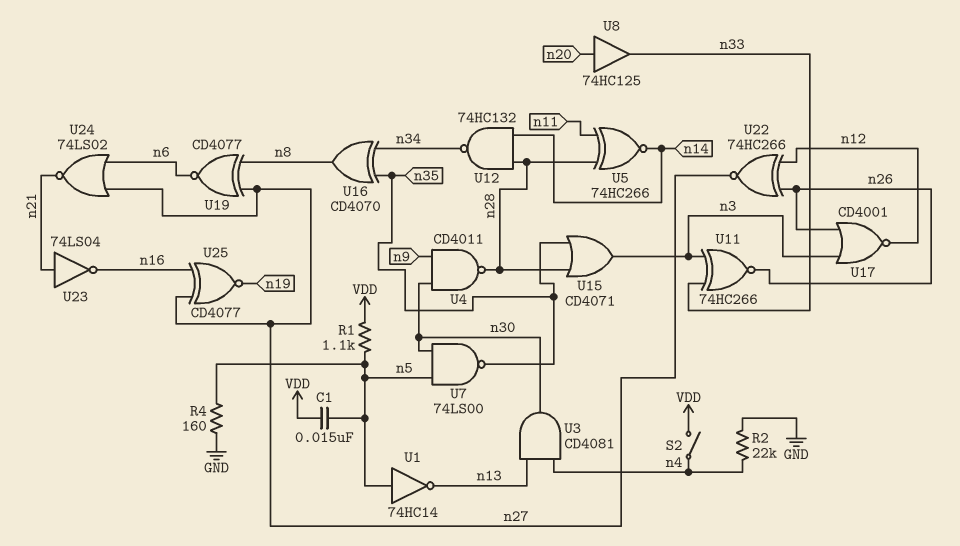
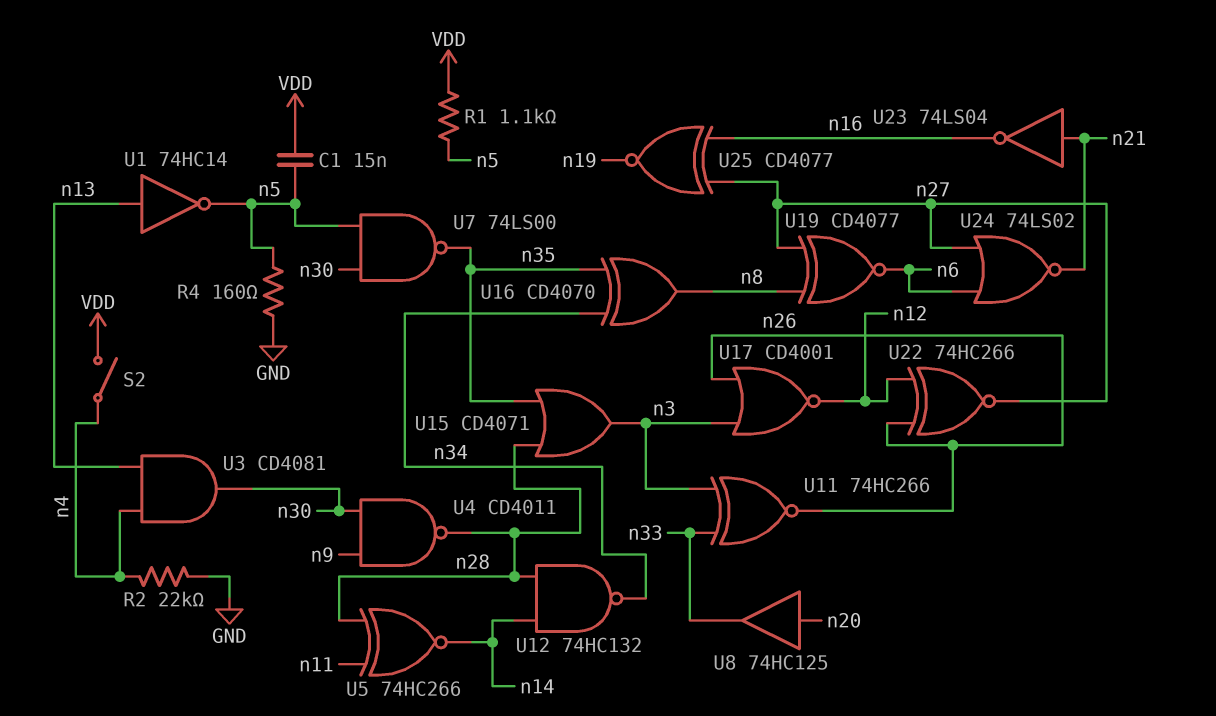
U1: NOT 74HC14 (in n5, out n13) -> NOT 74HC14 (in n13, out n5)

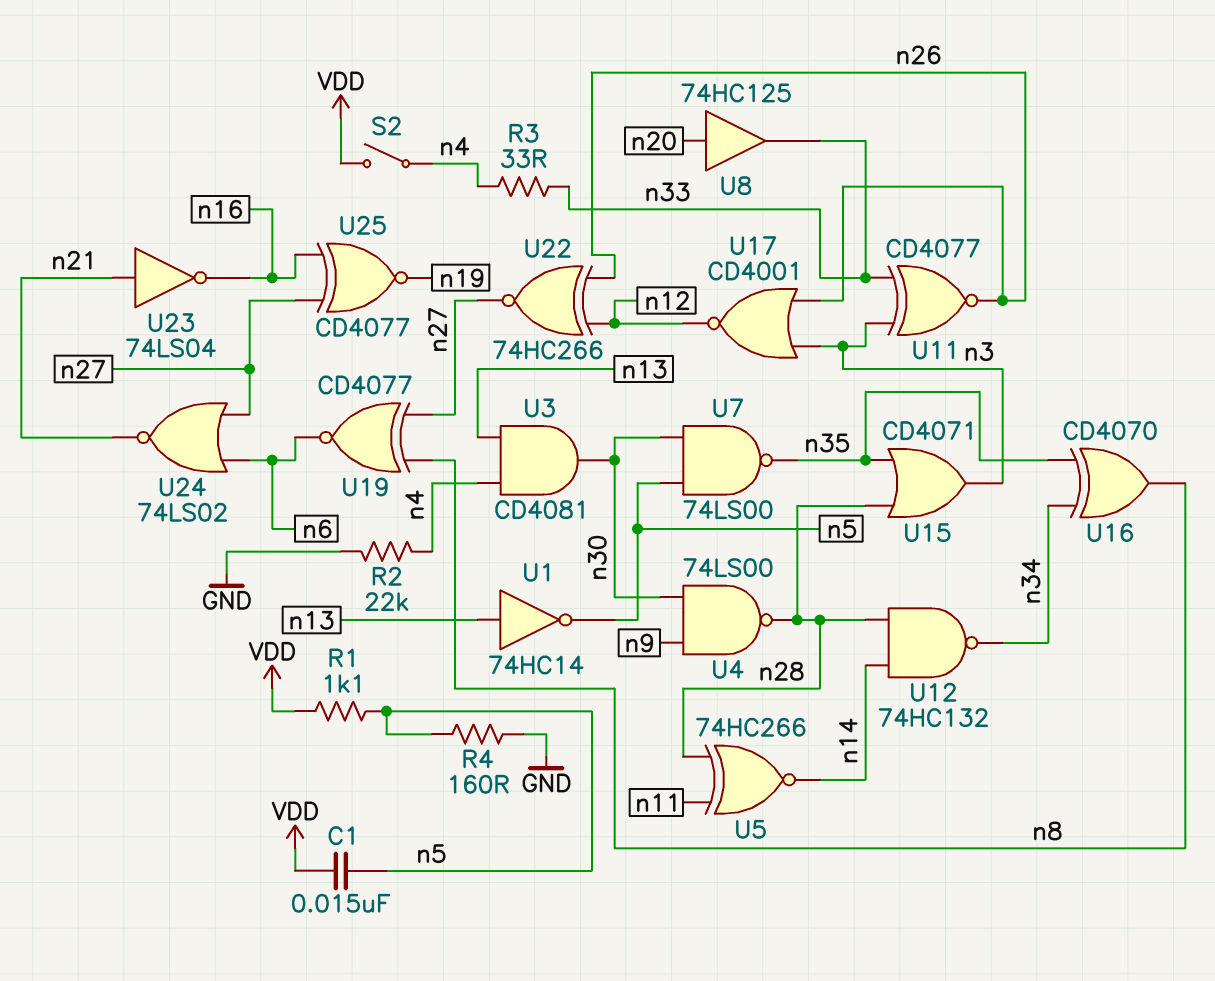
R3: none -> 33 (n4, n33)
U4: NAND CD4011 (in n9, in n30, out n28) -> NAND 74LS00 (in n9, in n30, out n28)
U11: XNOR 74HC266 (in n3, in n33, out n26) -> XNOR CD4077 (in n3, in n33, out n26)

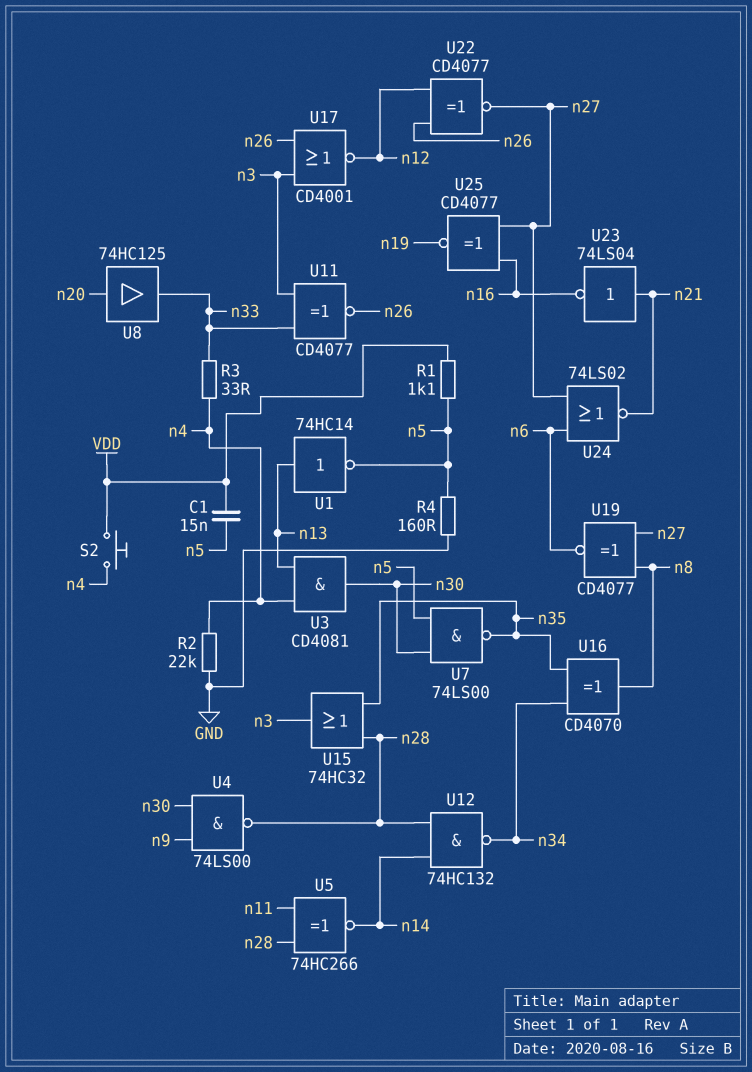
S2: switch (VDD, n4) -> button (VDD, n4)
U15: OR CD4071 (in n28, in n35, out n3) -> OR 74HC32 (in n28, in n35, out n3)
U22: XNOR 74HC266 (in n12, in n26, out n27) -> XNOR CD4077 (in n12, in n26, out n27)

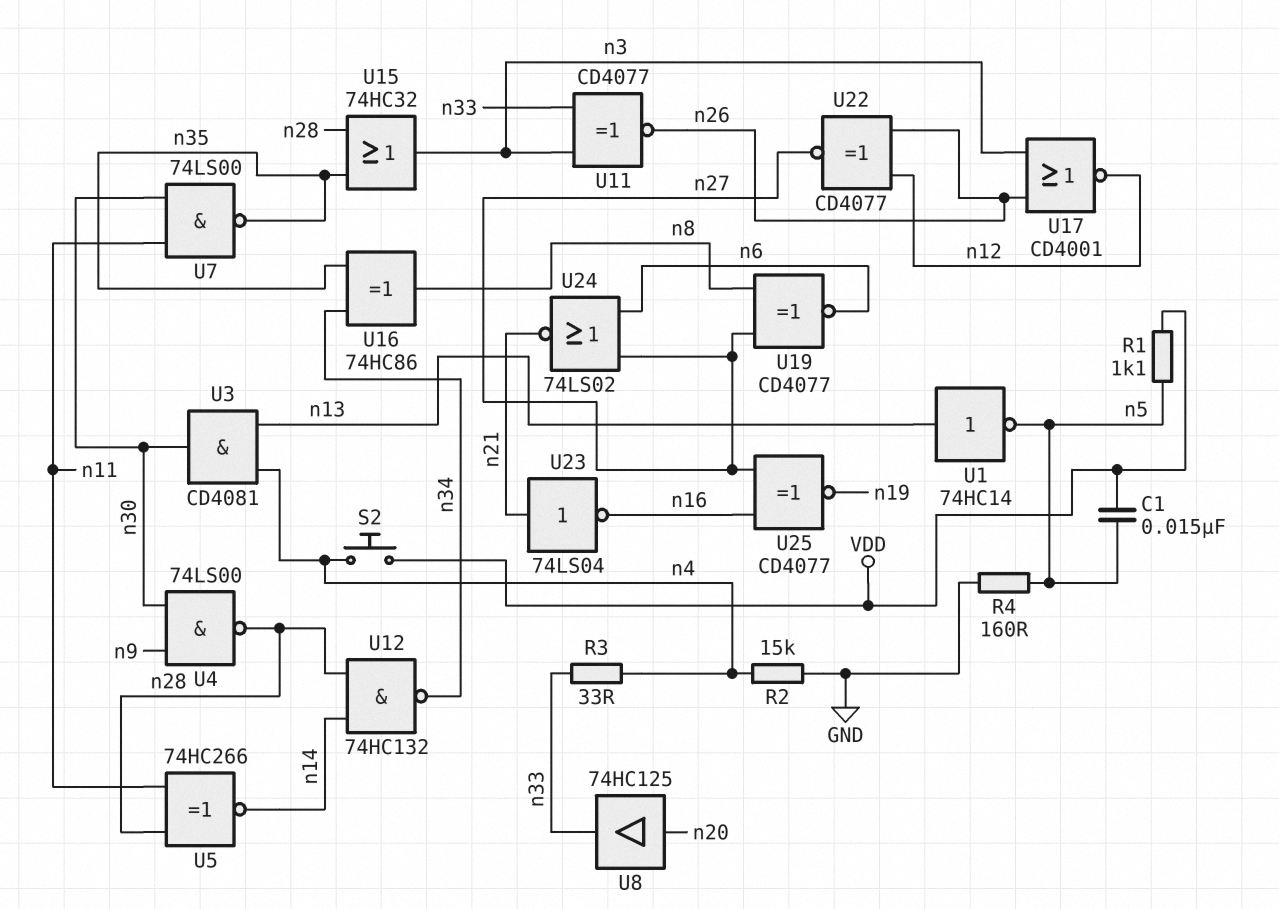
R2: 22k (GND, n4) -> 15k (GND, n4)
U7: NAND 74LS00 (in n5, in n30, out n35) -> NAND 74LS00 (in n11, in n30, out n35)
U16: XOR CD4070 (in n34, in n35, out n8) -> XOR 74HC86 (in n34, in n35, out n8)

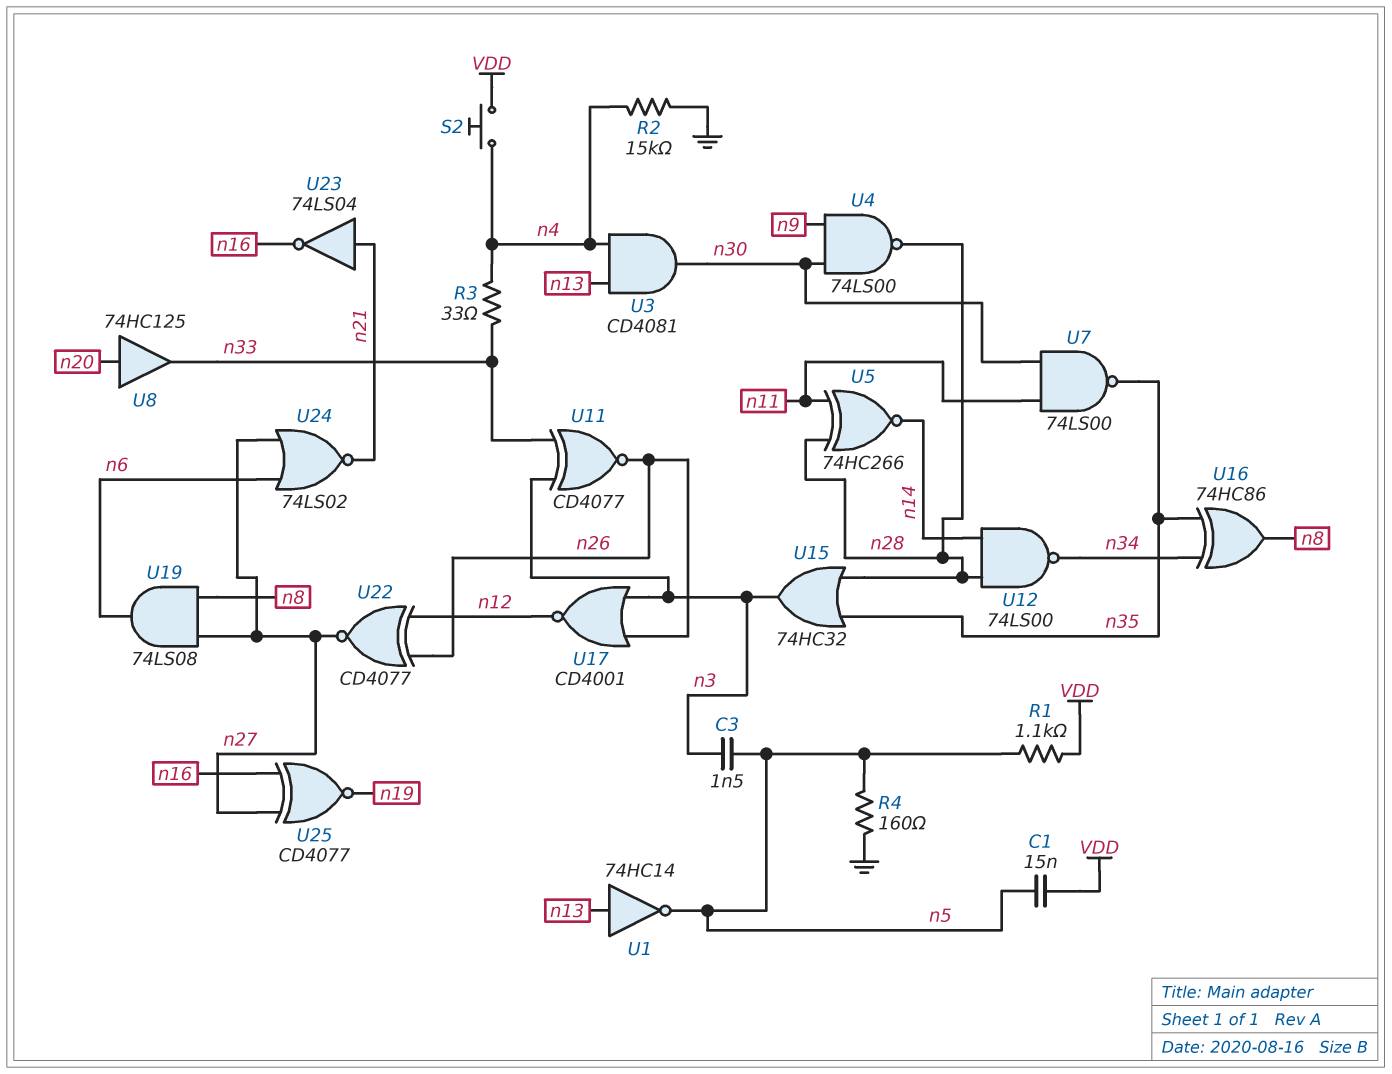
C3: none -> 1.5nF (n3, n5)
U12: NAND 74HC132 (in n14, in n28, out n34) -> NAND 74LS00 (in n14, in n28, out n34)
U19: XNOR CD4077 (in n8, in n27, out n6) -> AND 74LS08 (in n8, in n27, out n6)

